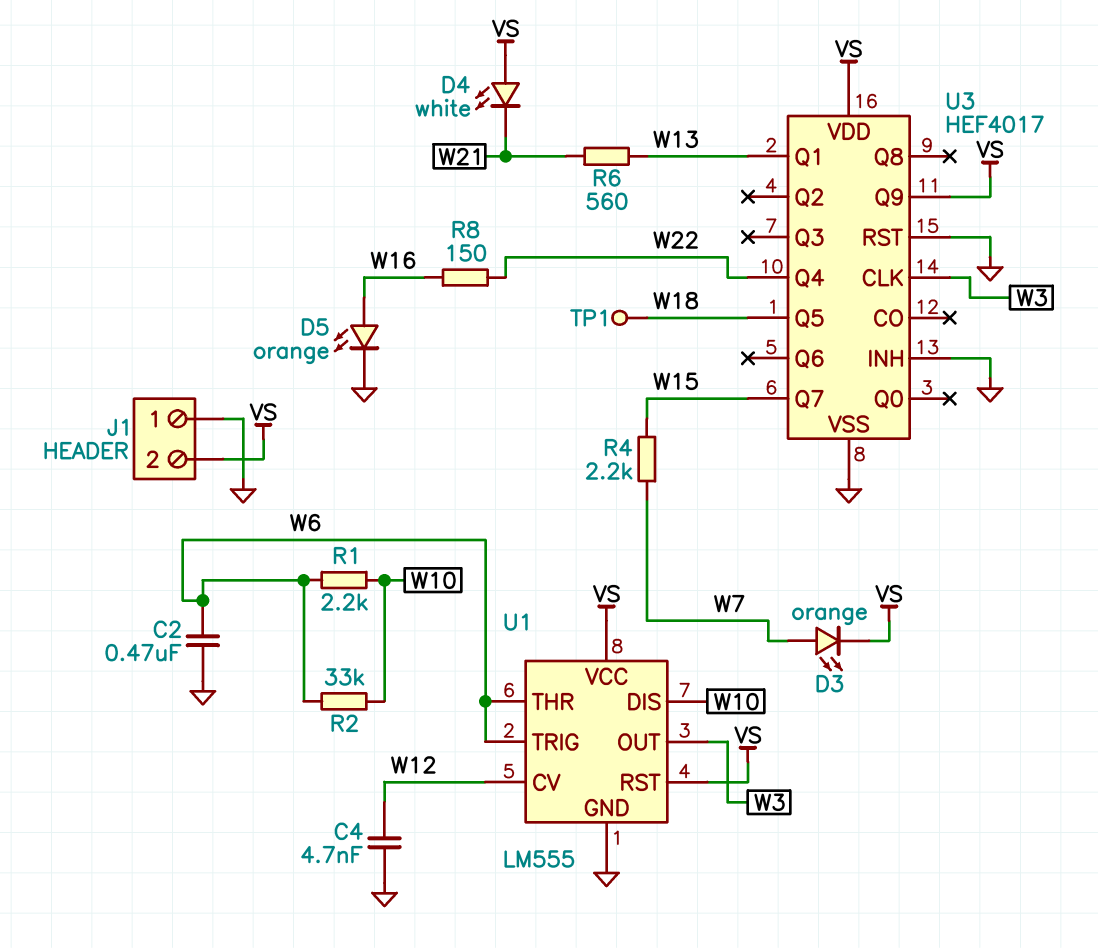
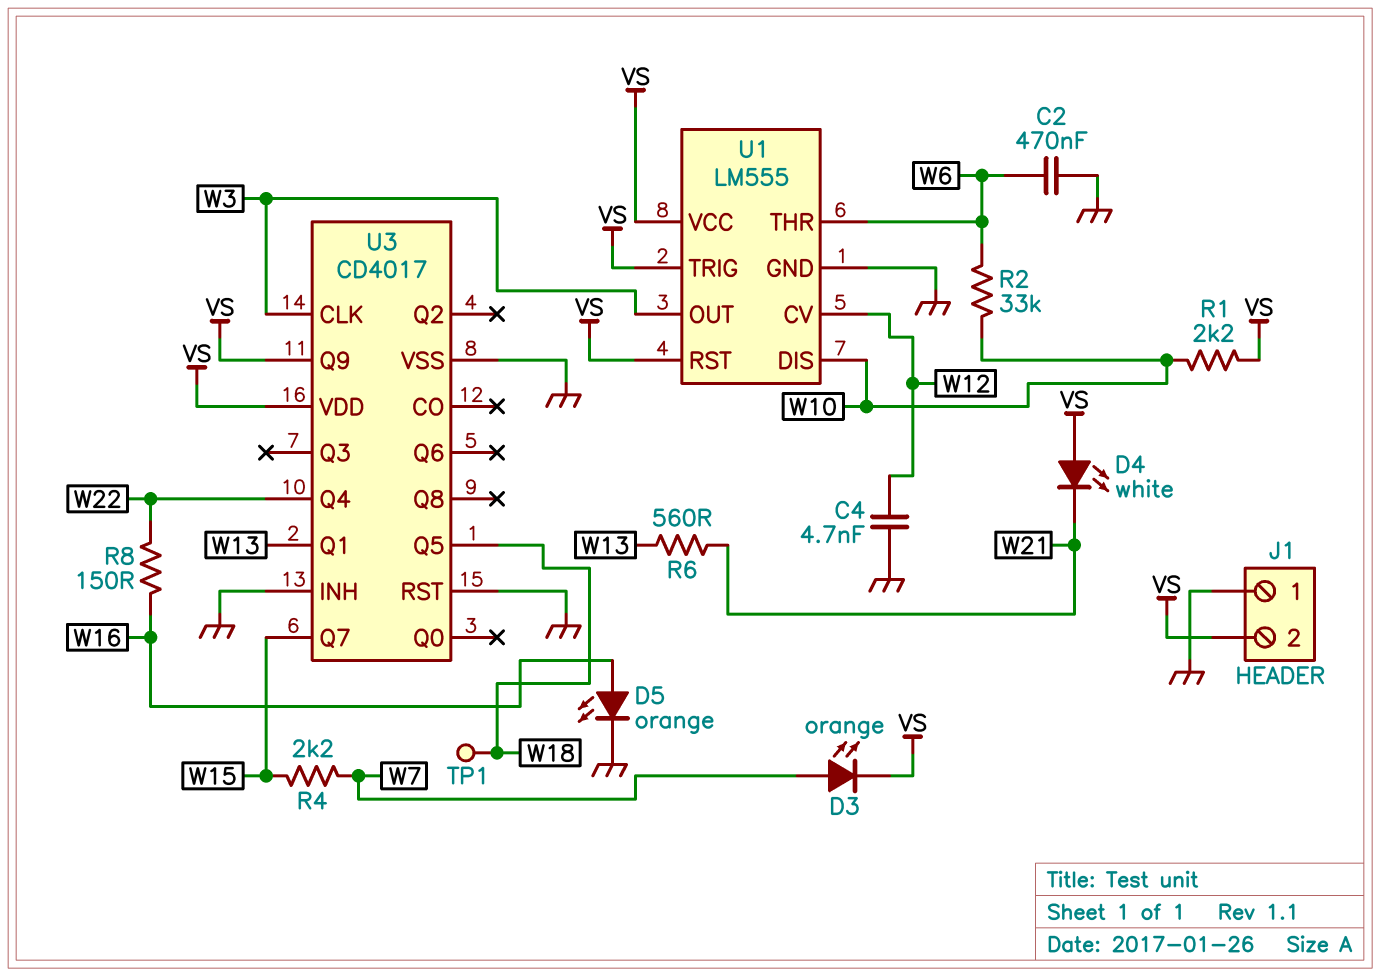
R1: 2.2k (W6, W10) -> 2.2k (VS, W10)
U1 pin TRIG: W6 -> VS
U3: HEF4017 -> CD4017

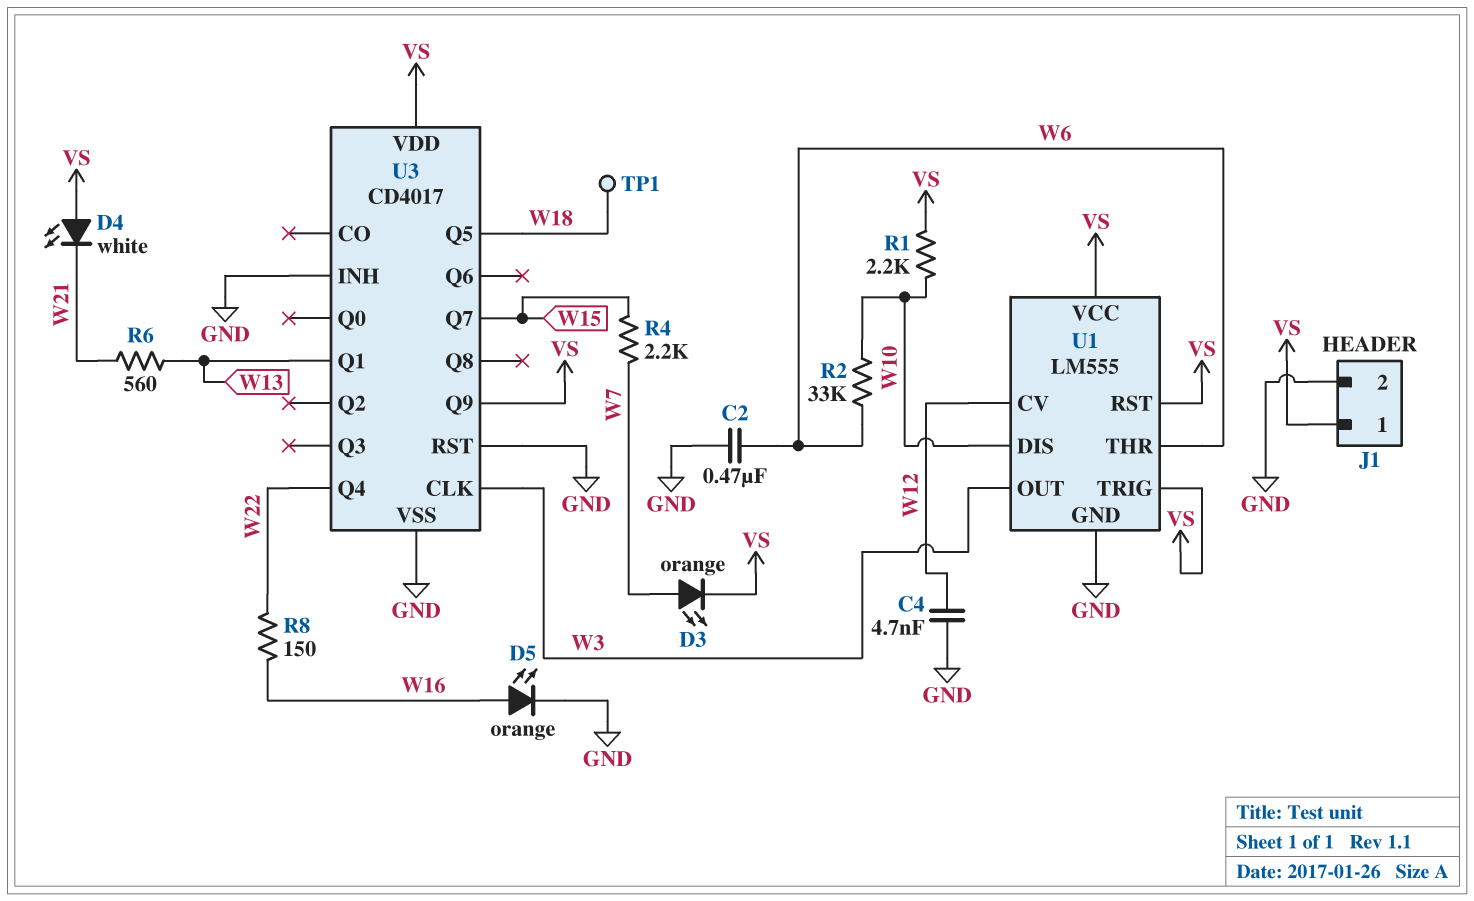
J1 pin 1: GND -> VS
J1 pin 2: VS -> GND

